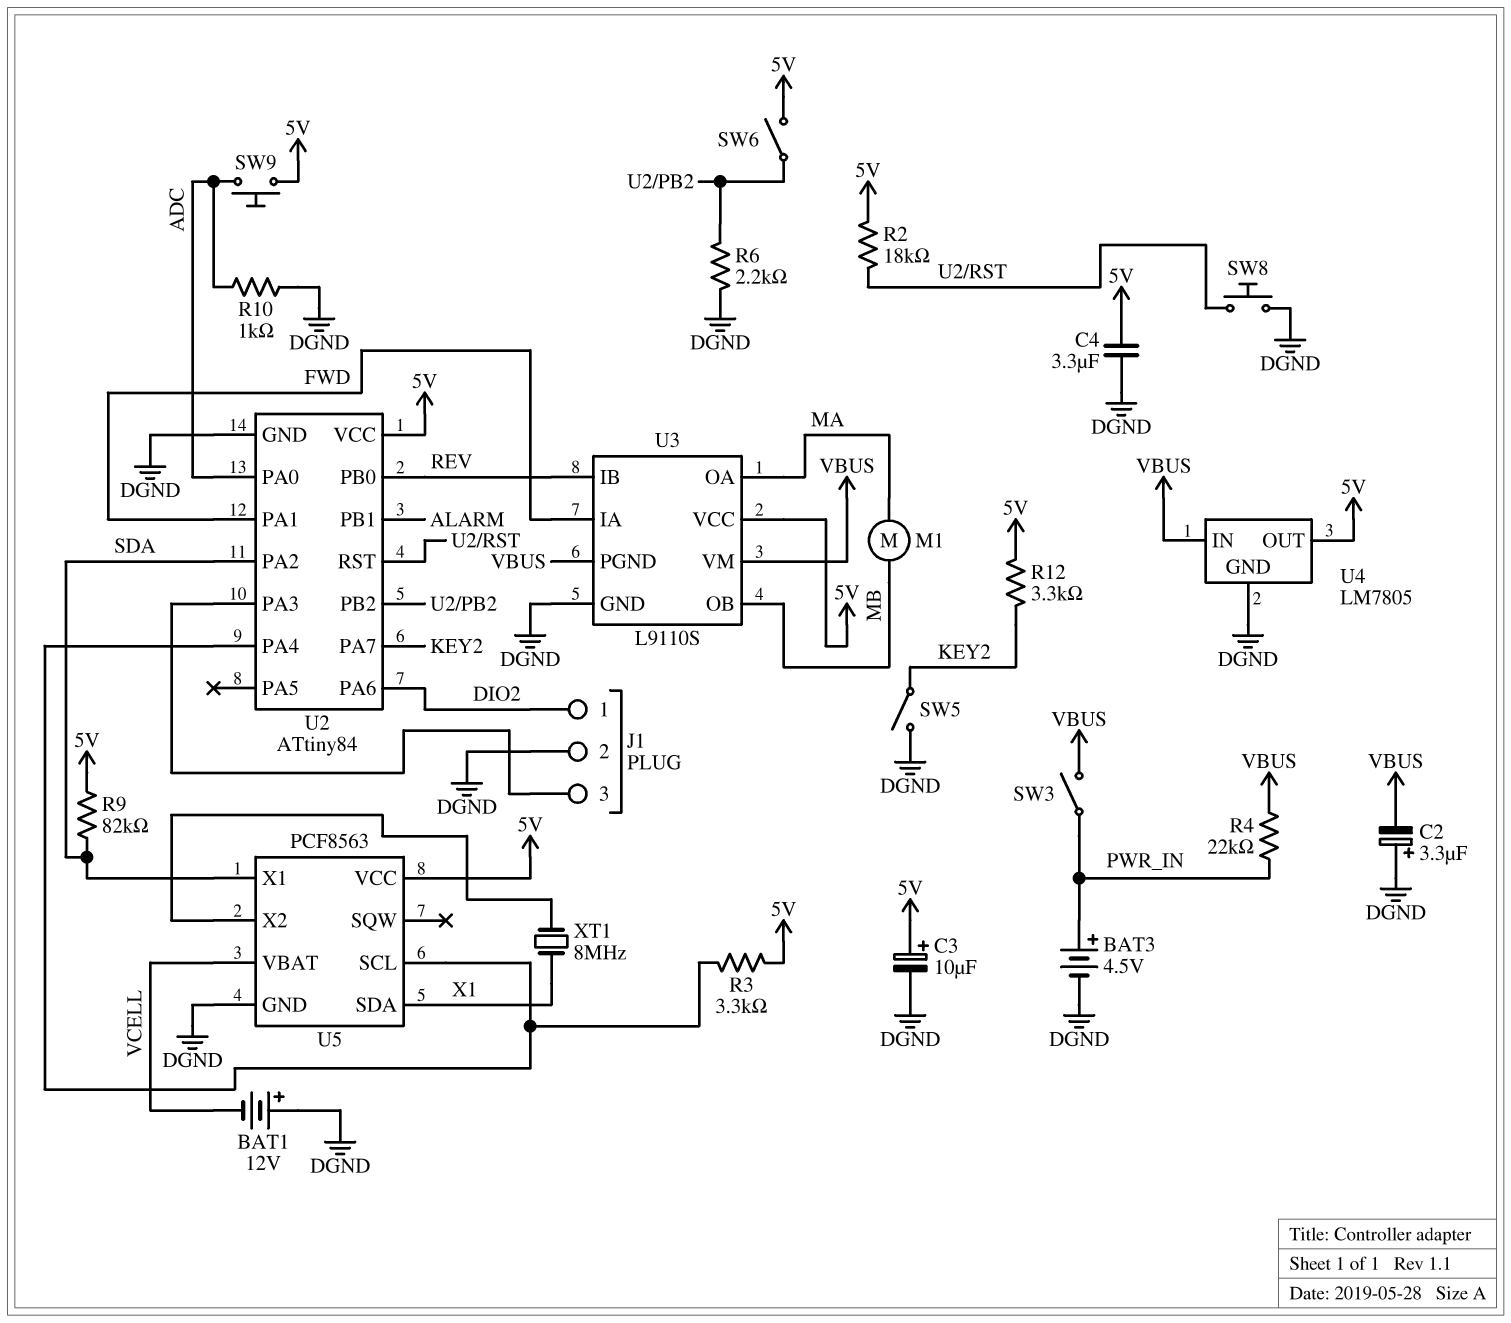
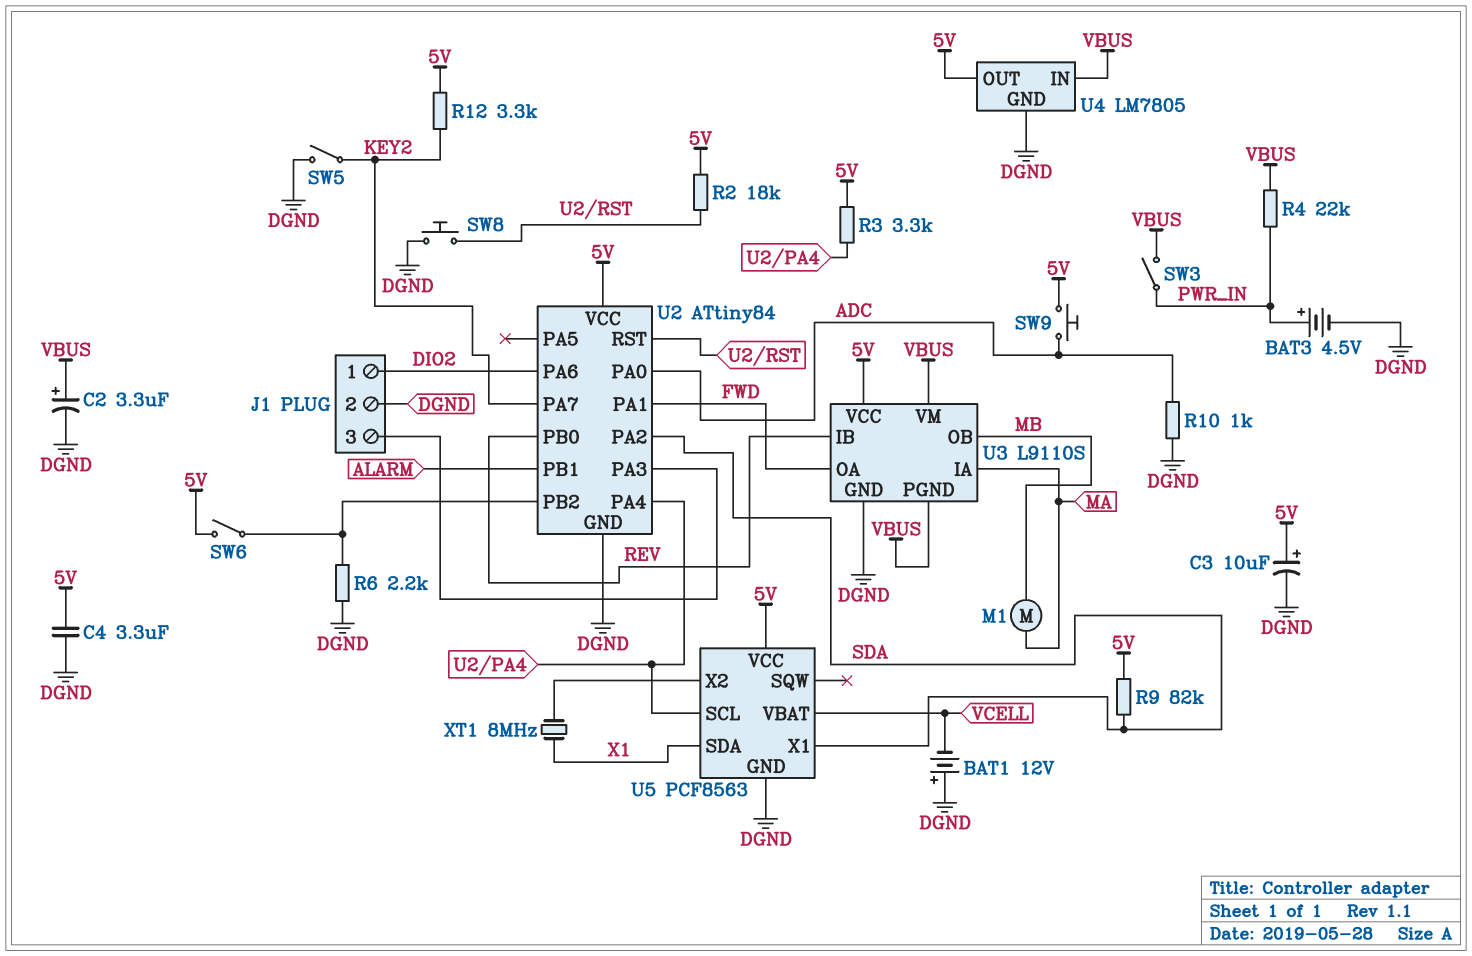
C2: 3.3uF (plus DGND, minus VBUS) -> 3.3uF (plus VBUS, minus DGND)
U3 pin IA: FWD -> MA
U3 pin OA: MA -> FWD

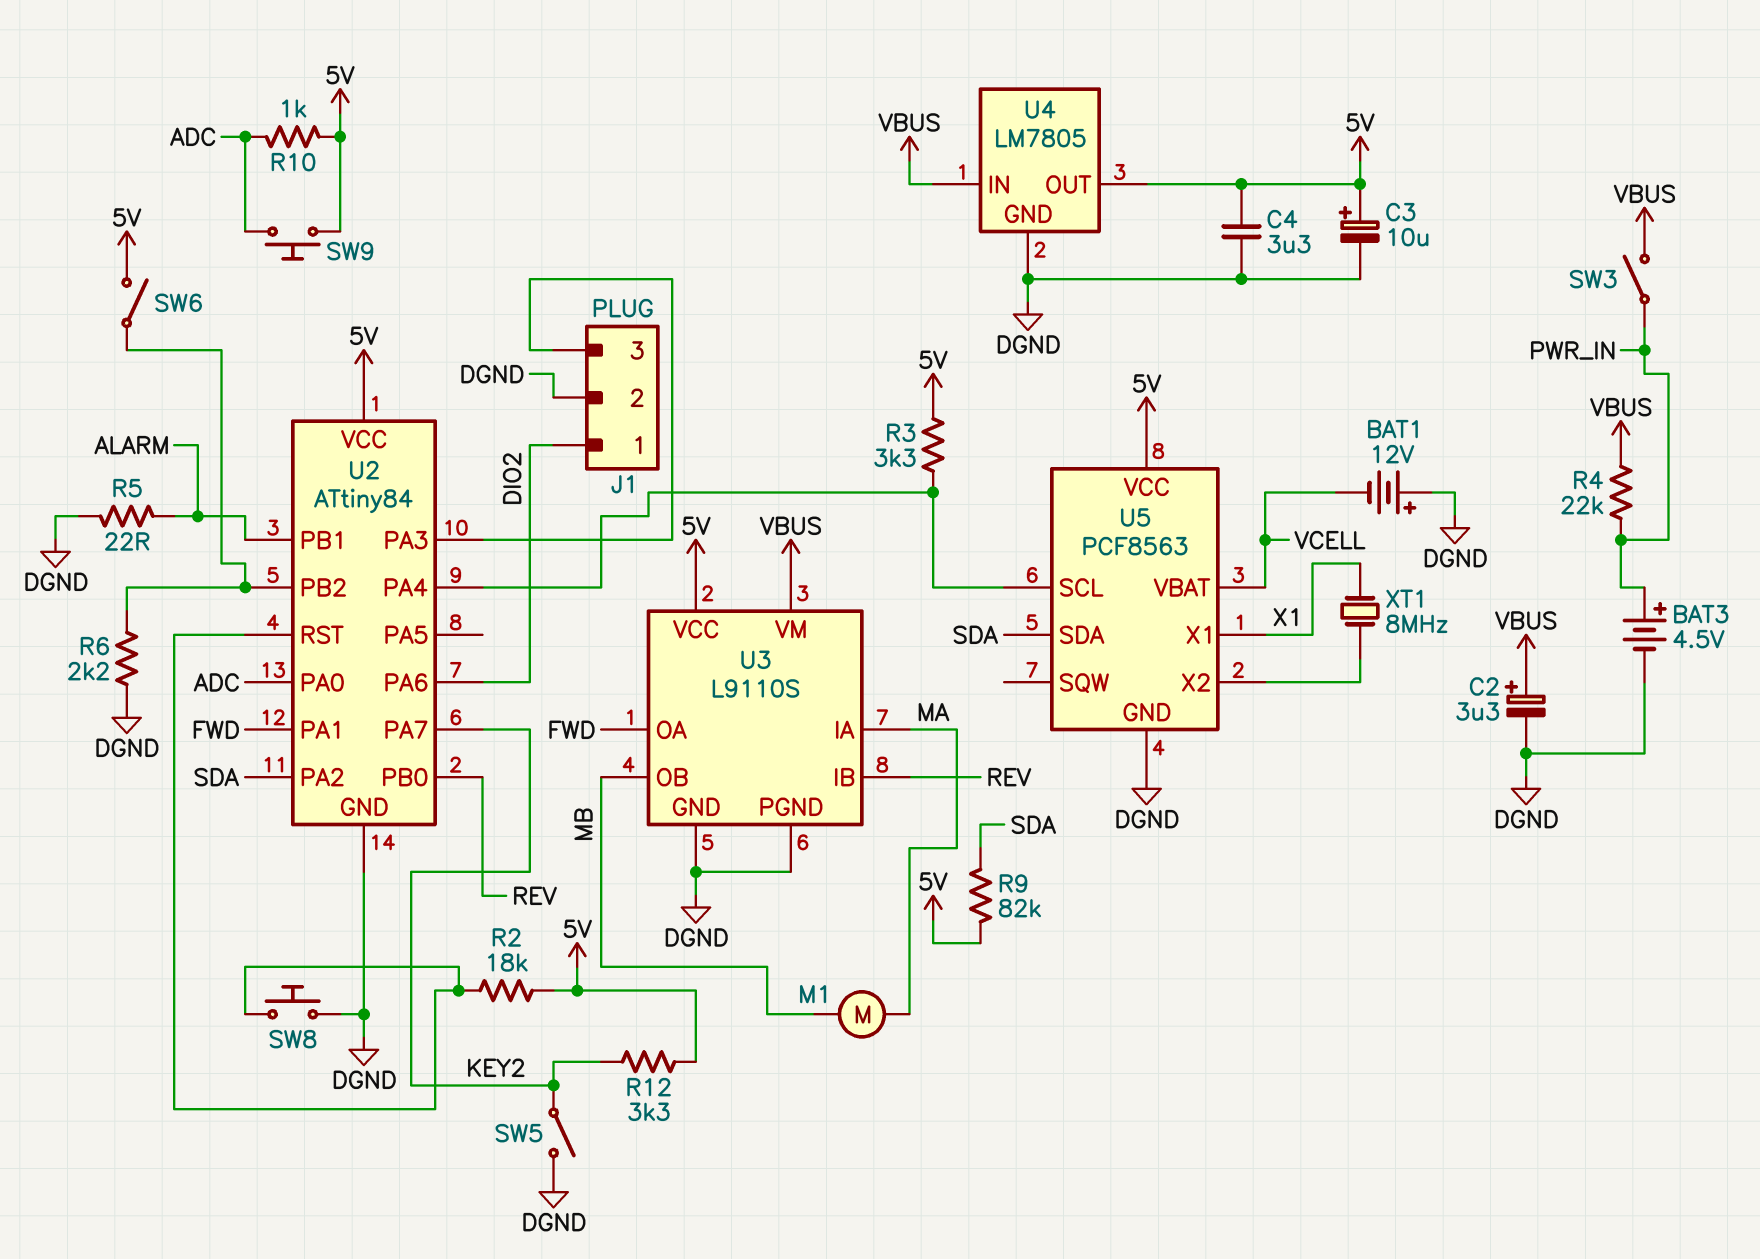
R5: none -> 22 (ALARM, DGND)
R10: 1k (ADC, DGND) -> 1k (5V, ADC)
U3 pin PGND: VBUS -> DGND
U5 pin SDA: X1 -> SDA
U5 pin X1: SDA -> X1

